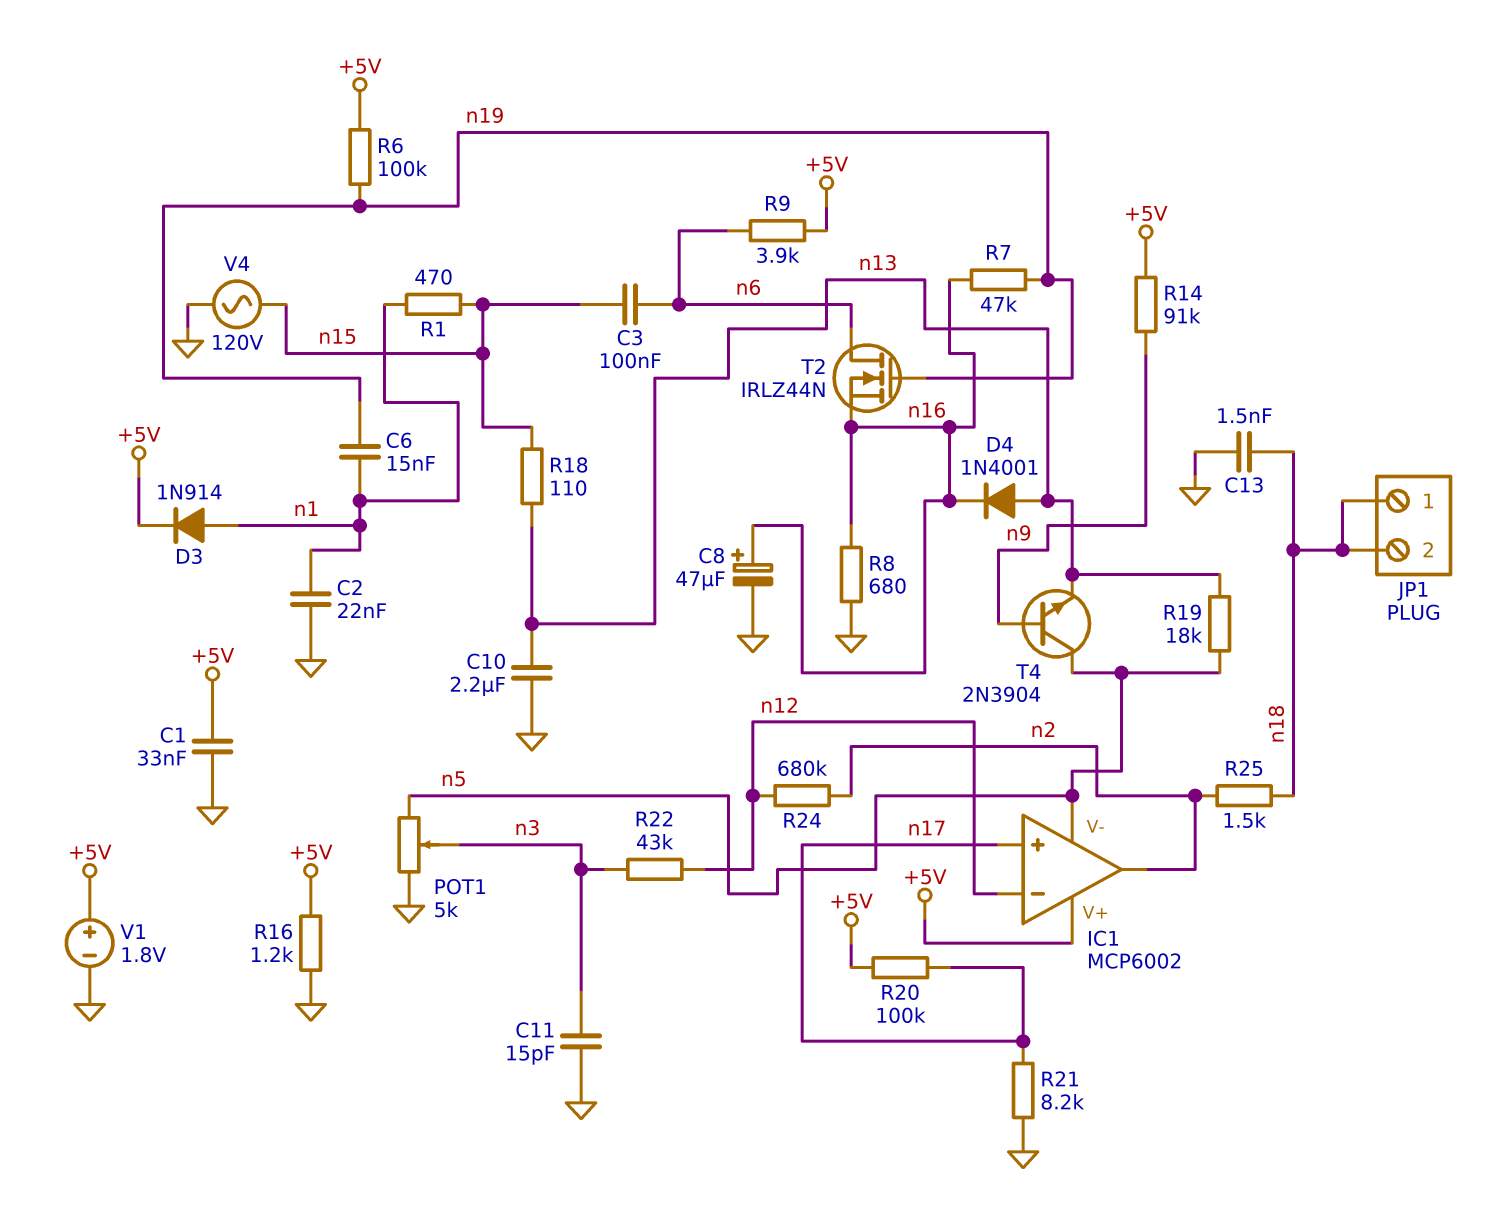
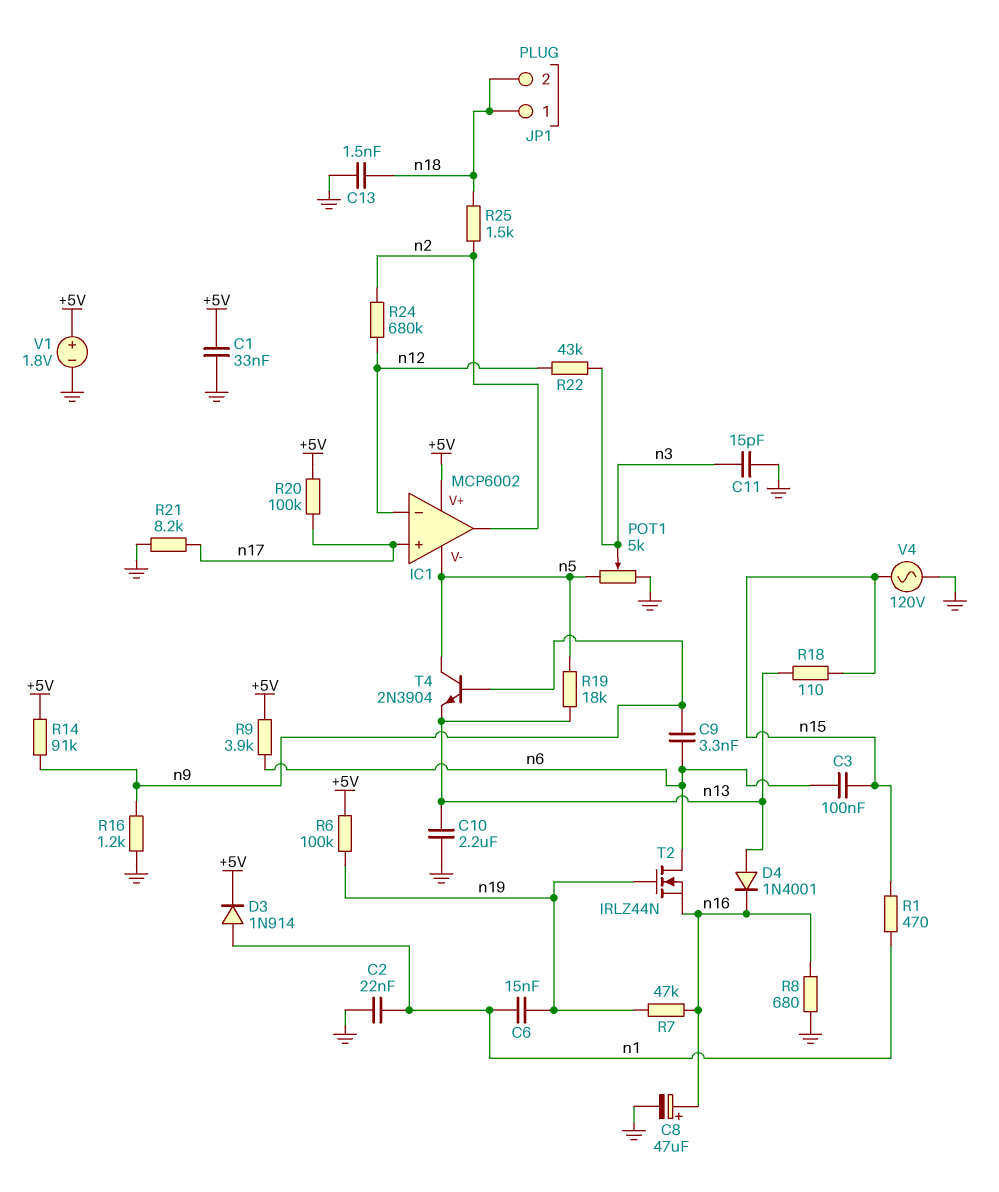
C9: none -> 3.3nF (n6, n9)
R16: 1.2k (+5V, GND) -> 1.2k (GND, n9)

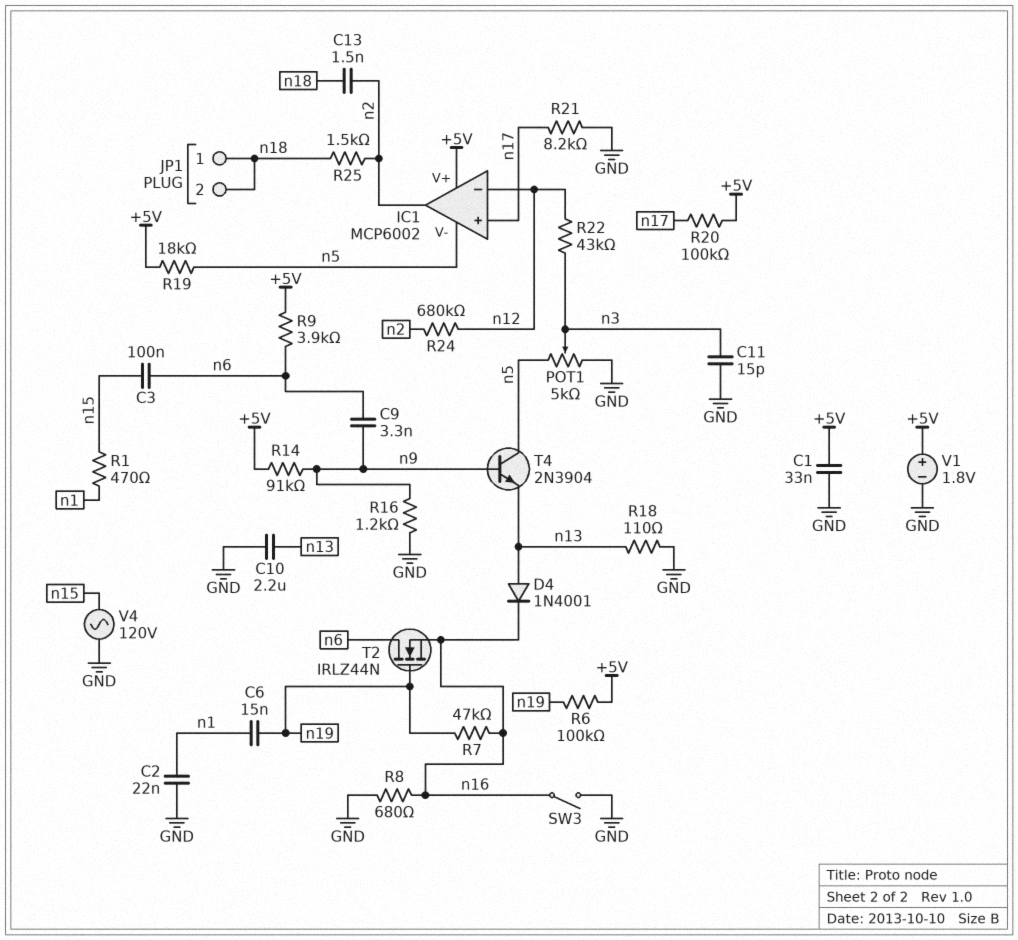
C8: 47uF (plus n16, minus GND) -> none
C13: 1.5nF (GND, n18) -> 1.5nF (n2, n18)
D3: diode 1N914 (A n1, K +5V) -> none
R18: 110 (n13, n15) -> 110 (GND, n13)
R19: 18k (n5, n13) -> 18k (+5V, n5)
SW3: none -> switch (GND, n16)

